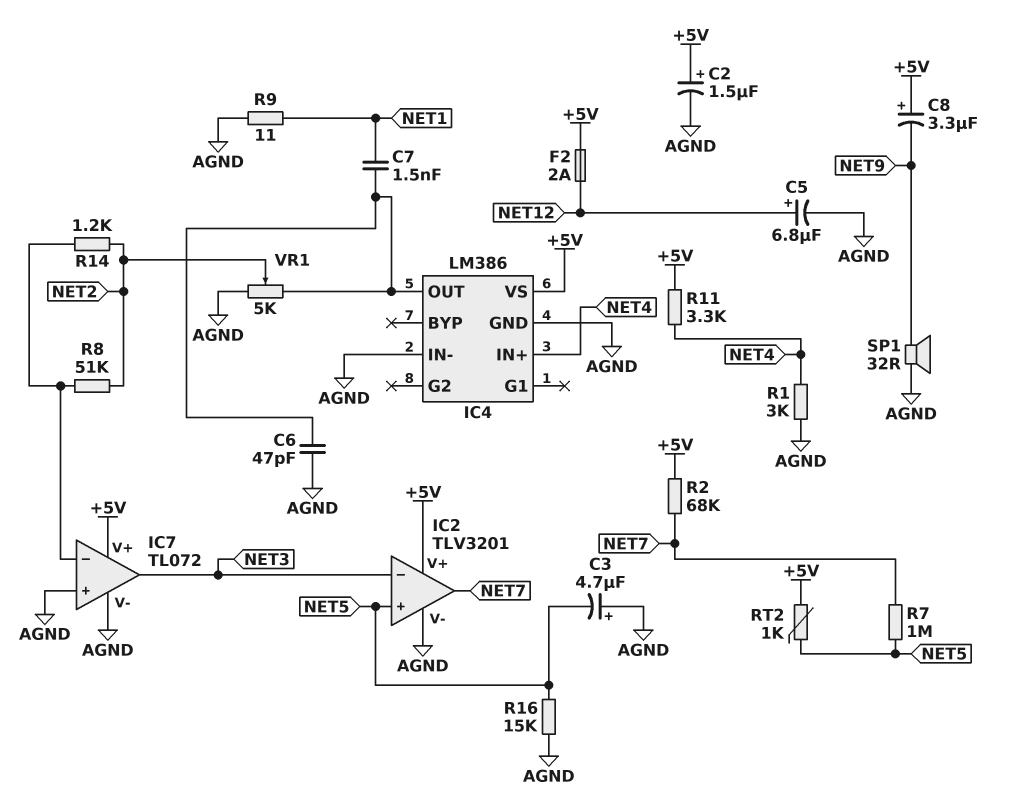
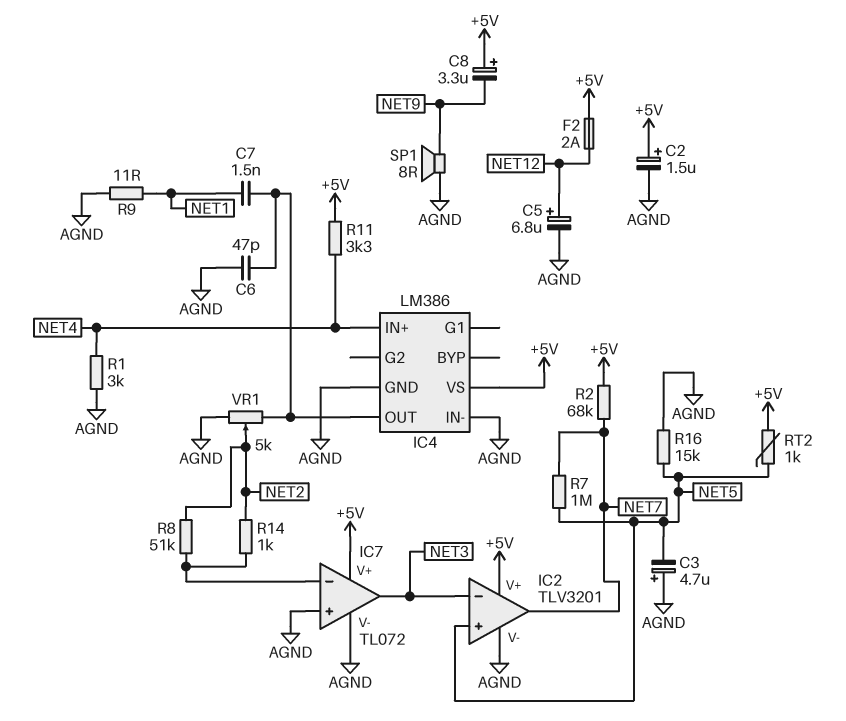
R14: 1.2k (IC7/in-, NET2) -> 1k (IC7/in-, NET2)
SP1: speaker 32R (AGND, NET9) -> speaker 8R (AGND, NET9)

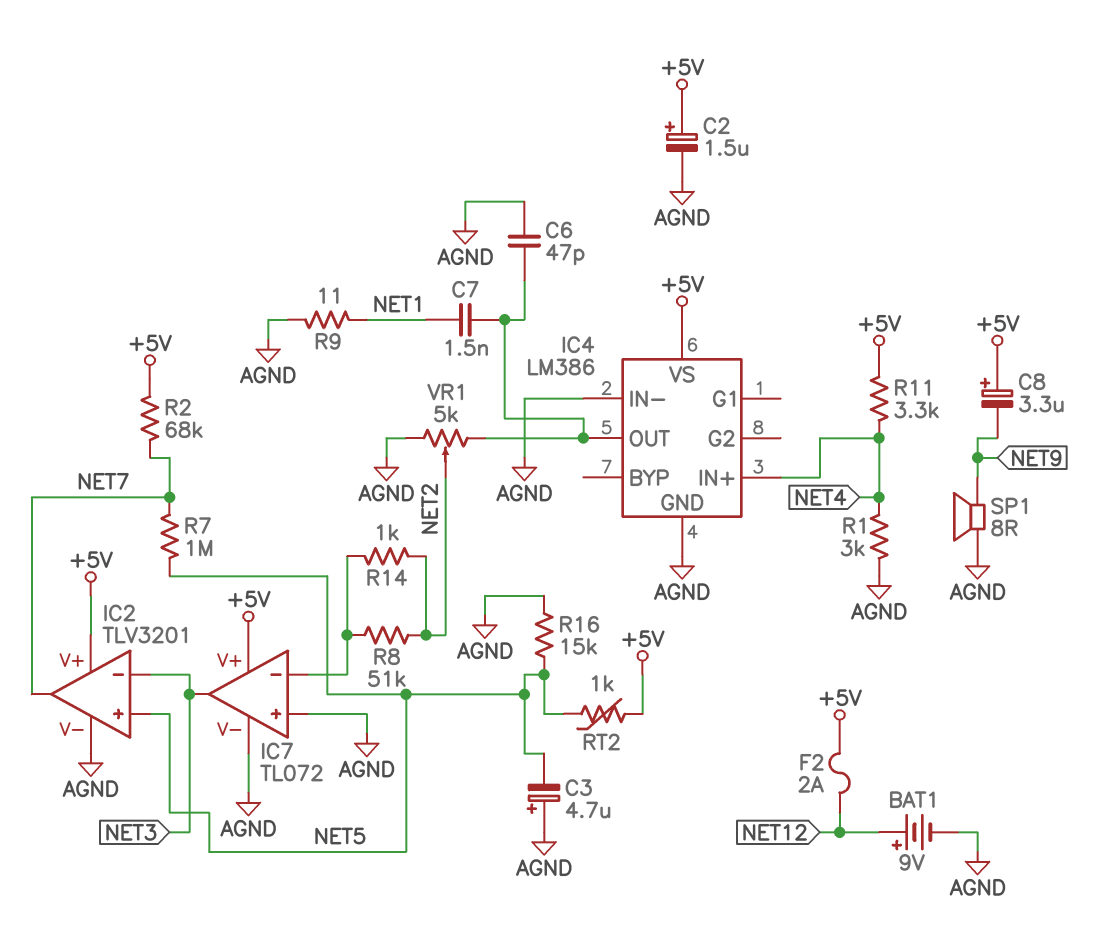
BAT1: none -> 9V (plus NET12, minus AGND)
C5: 6.8uF (plus NET12, minus AGND) -> none

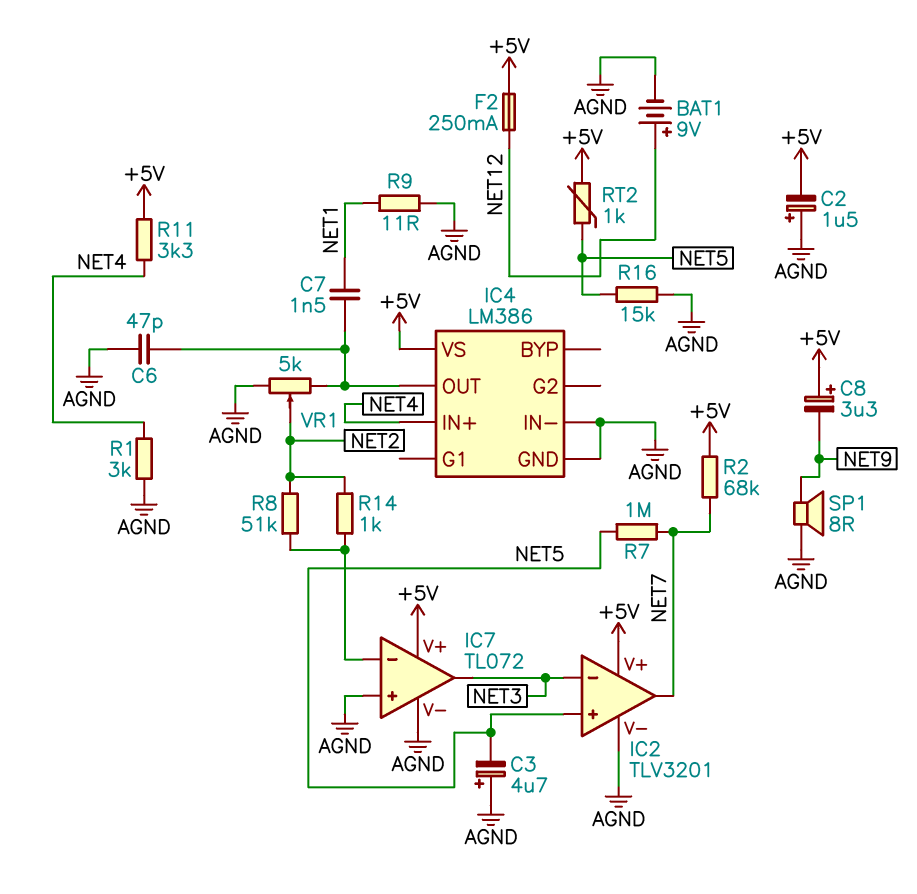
C2: 1.5uF (plus +5V, minus AGND) -> 1.5uF (plus AGND, minus +5V)
F2: 2A (+5V, NET12) -> 250mA (+5V, NET12)

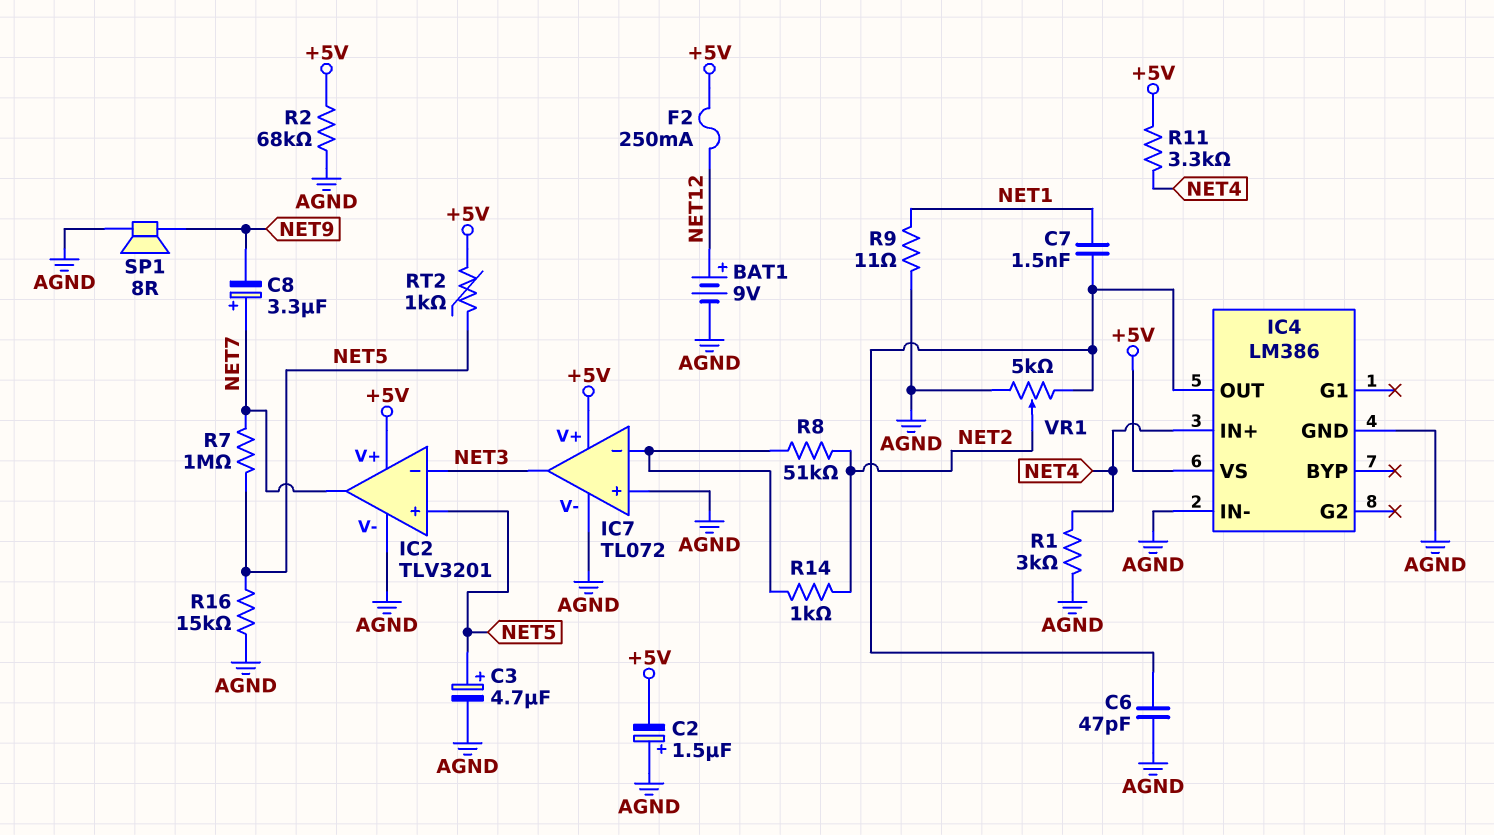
C3: 4.7uF (plus AGND, minus NET5) -> 4.7uF (plus NET5, minus AGND)
C8: 3.3uF (plus +5V, minus NET9) -> 3.3uF (plus NET7, minus NET9)
R2: 68k (+5V, NET7) -> 68k (+5V, AGND)

